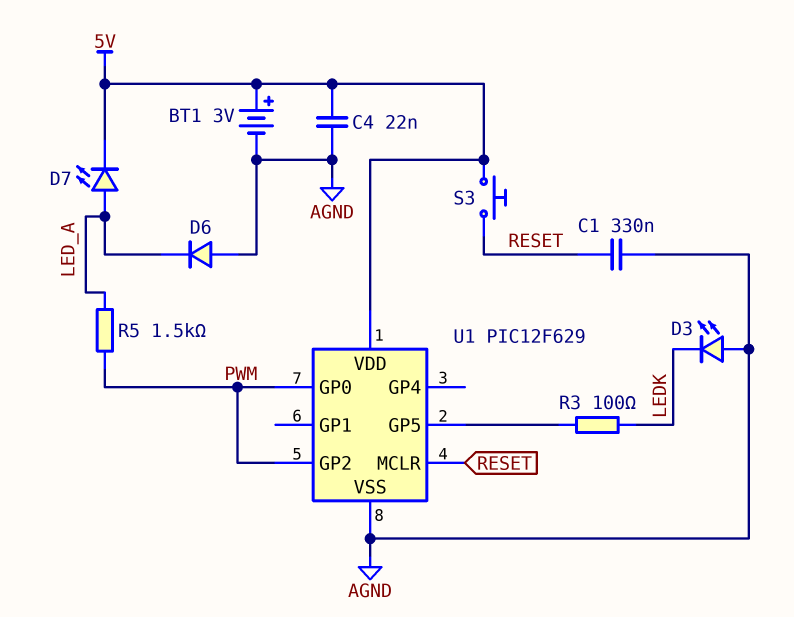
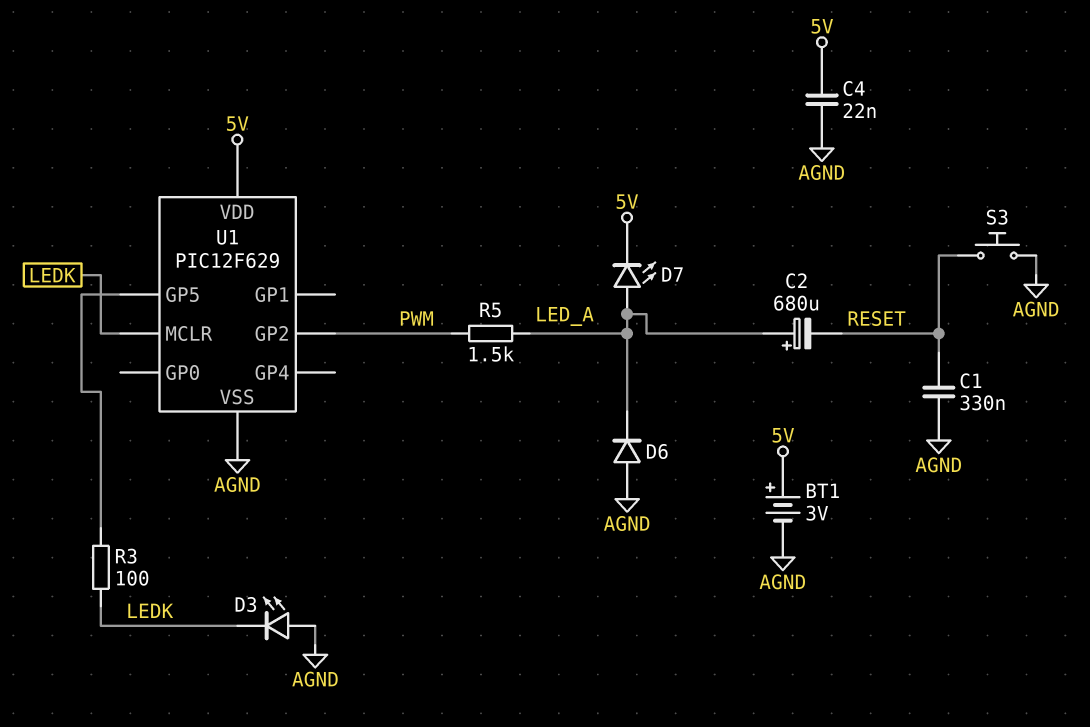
C2: none -> 680uF (plus LED_A, minus RESET)
S3: button (5V, RESET) -> button (AGND, RESET)
U1 pin GP0: PWM -> none
U1 pin MCLR: RESET -> LEDK

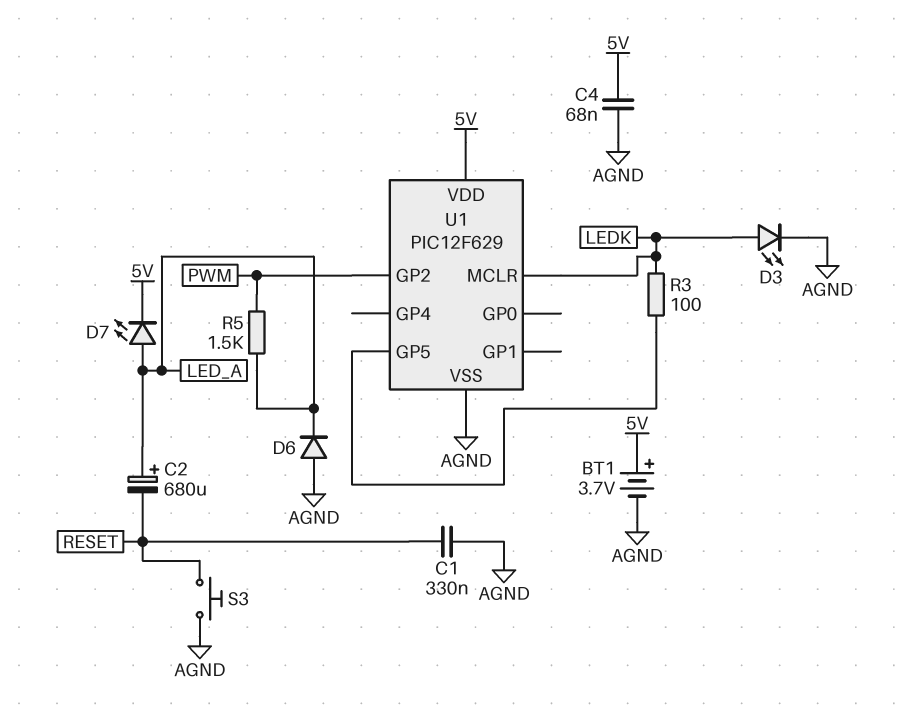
BT1: 3V (plus 5V, minus AGND) -> 3.7V (plus 5V, minus AGND)
C4: 22nF (5V, AGND) -> 68nF (5V, AGND)
D3: LED (A AGND, K LEDK) -> LED (A LEDK, K AGND)

